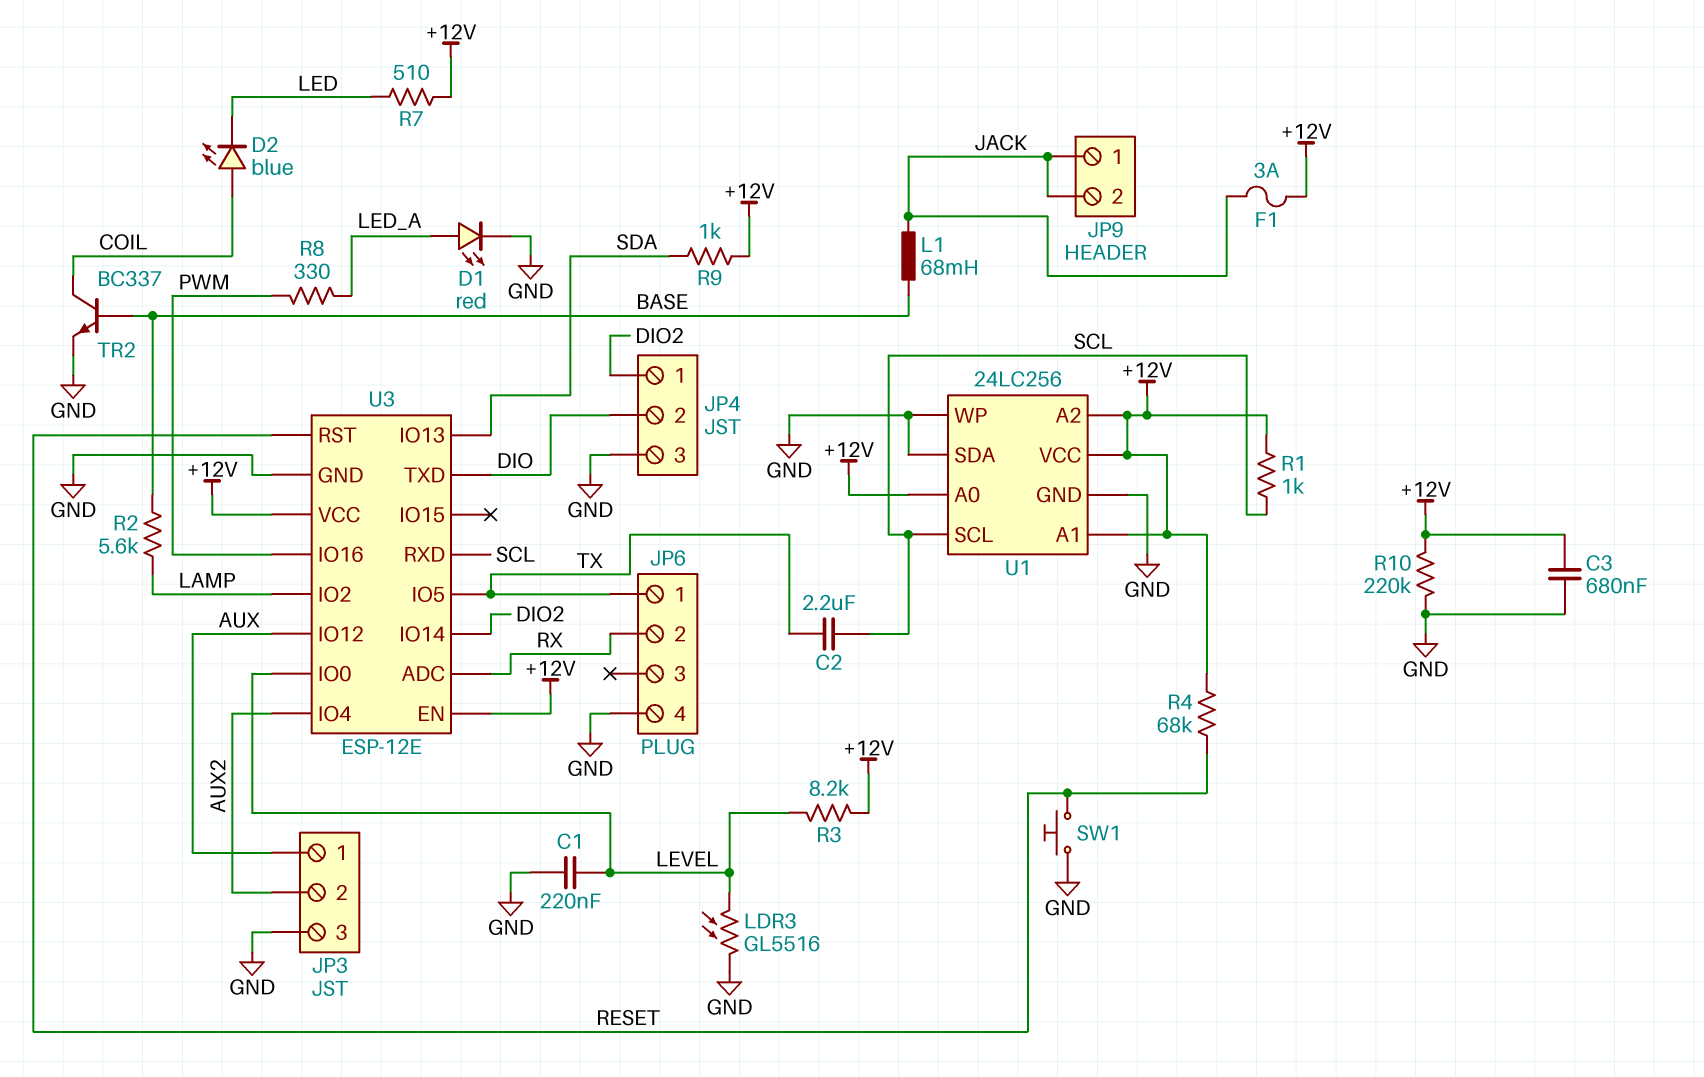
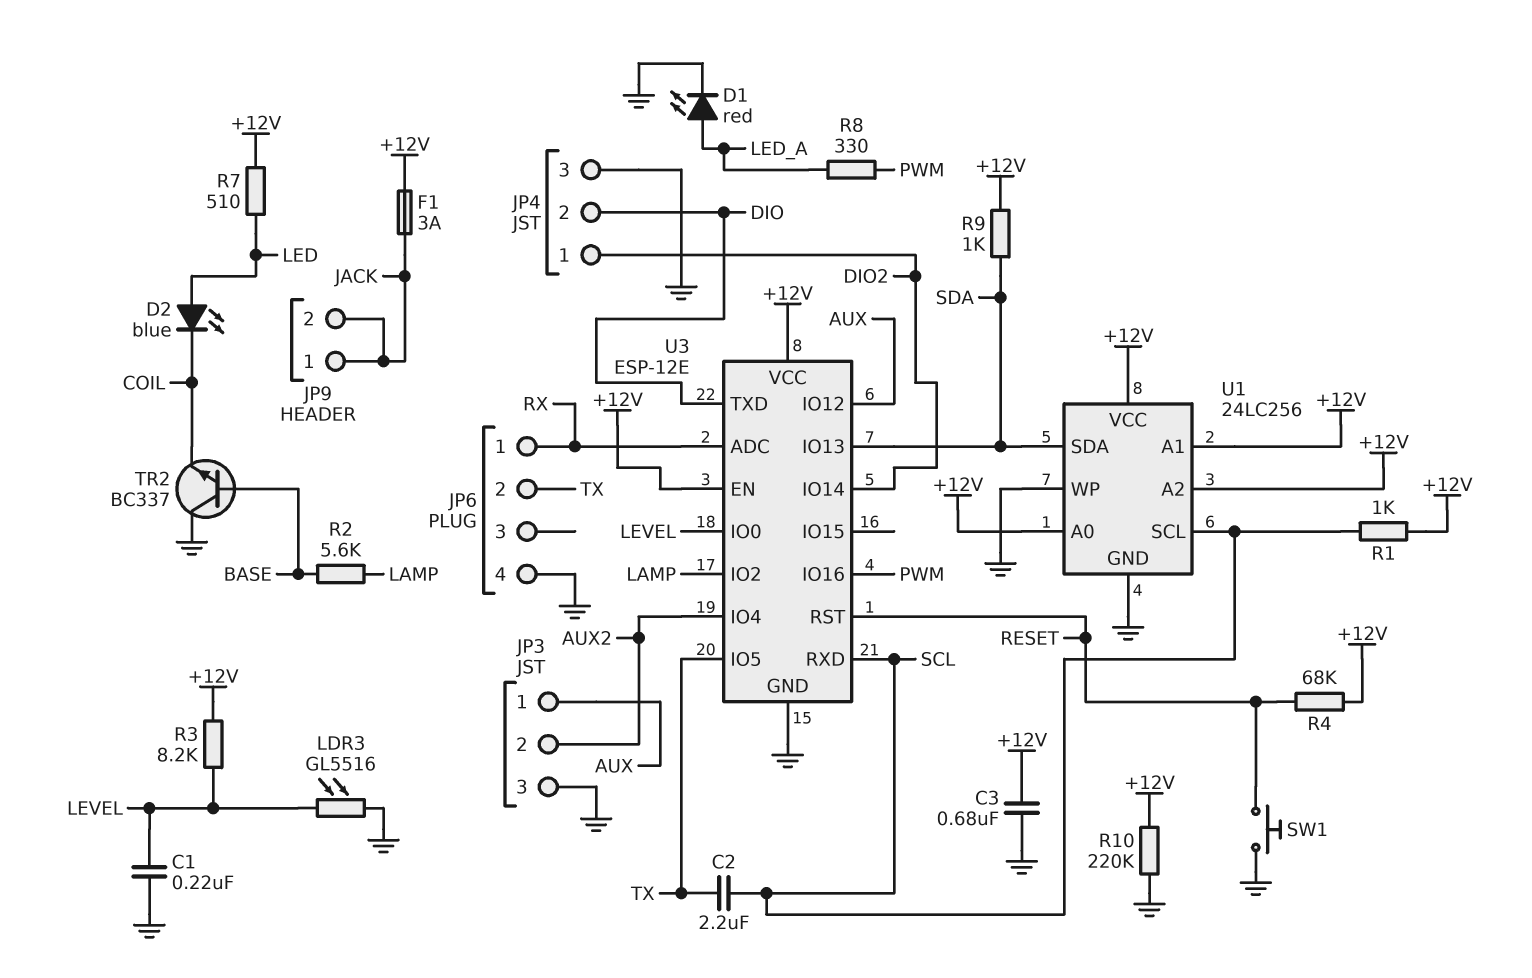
D2: LED blue (A COIL, K LED) -> LED blue (A LED, K COIL)
JP6 pin 1: TX -> RX
JP6 pin 2: RX -> TX
L1: 68mH (BASE, JACK) -> none
TR2: NPN BC337 (B BASE, C COIL, E GND) -> NPN BC337 (B BASE, C GND, E COIL)
U1 pin SDA: GND -> SDA

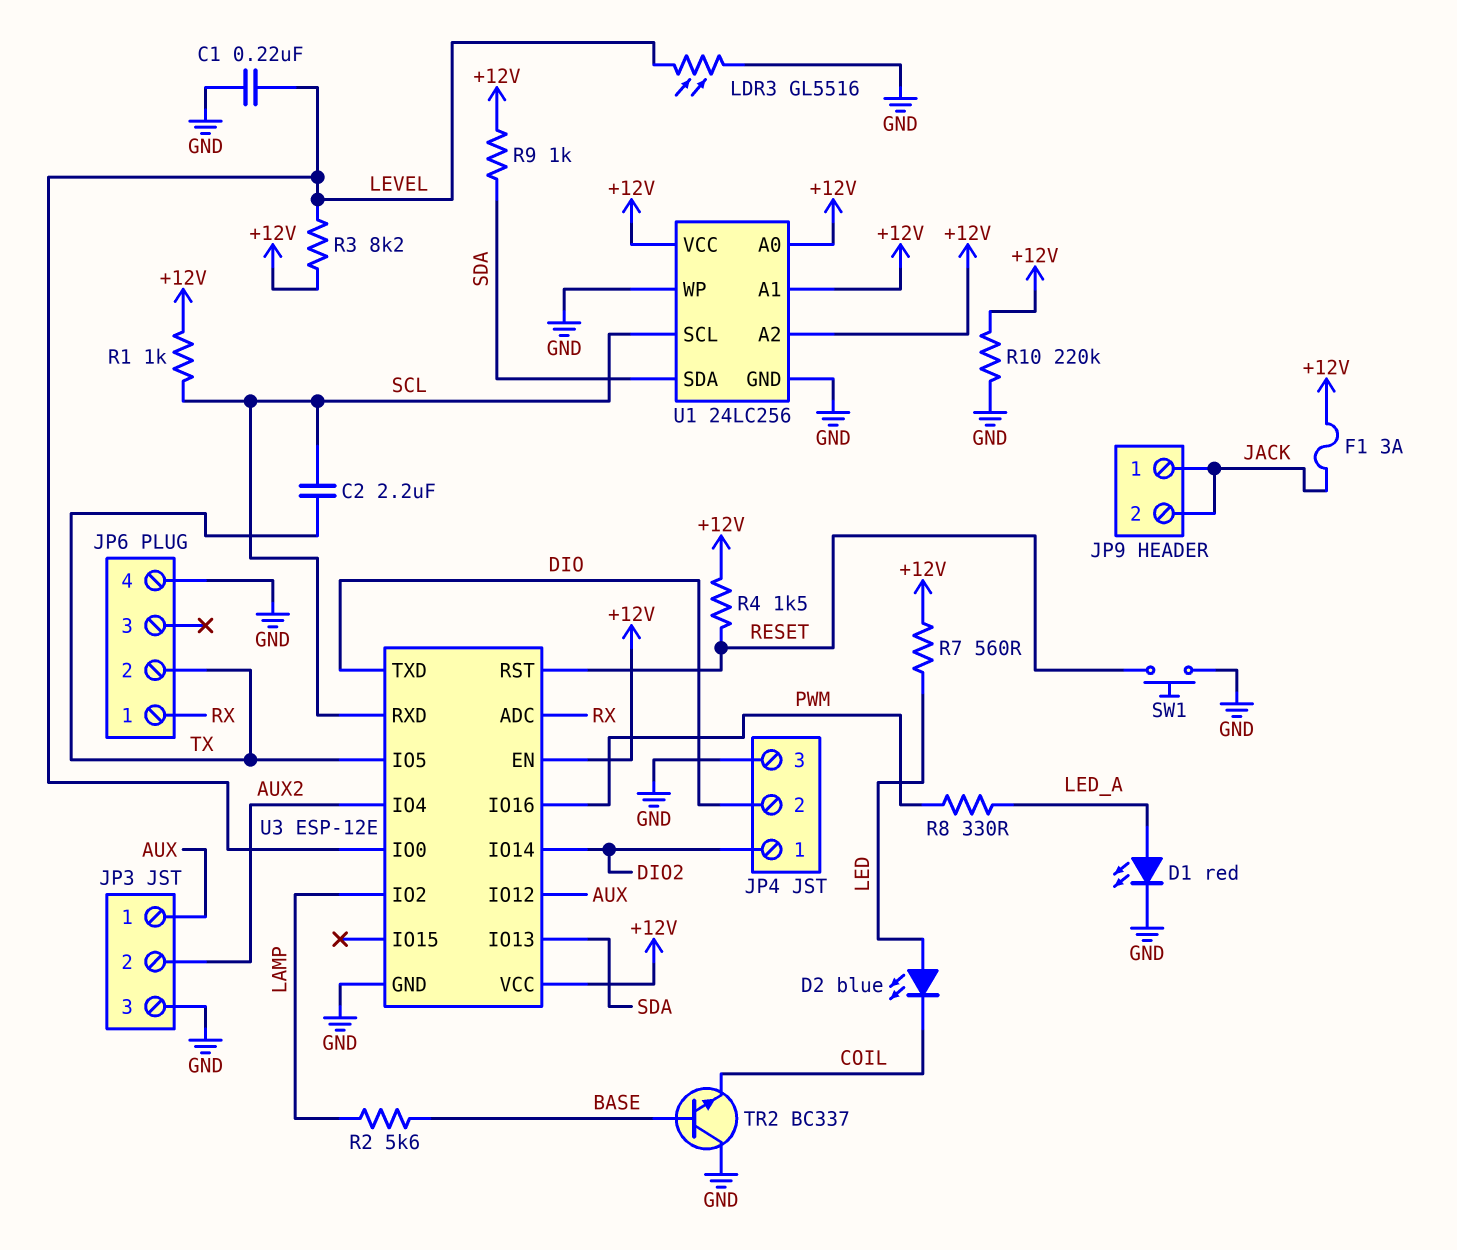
C3: 680nF (+12V, GND) -> none
R4: 68k (+12V, RESET) -> 1.5k (+12V, RESET)
R7: 510 (+12V, LED) -> 560 (+12V, LED)

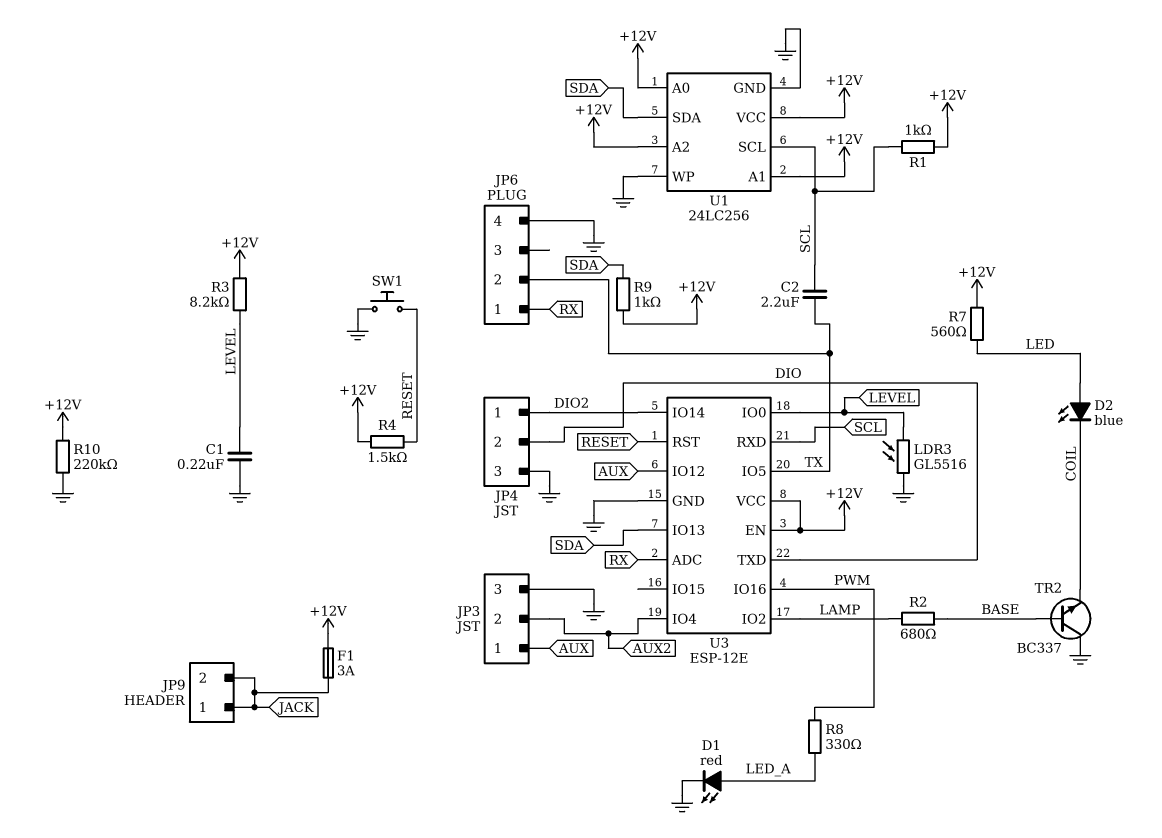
R2: 5.6k (BASE, LAMP) -> 680 (BASE, LAMP)

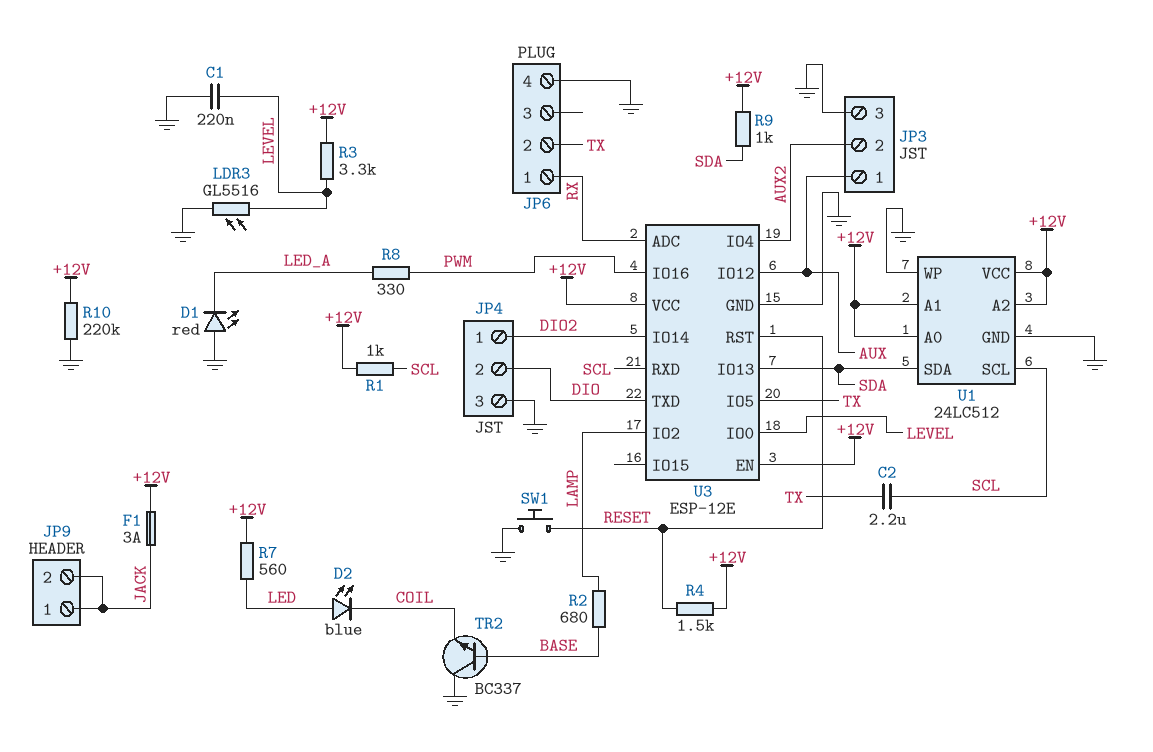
D1: LED red (A LED_A, K GND) -> LED red (A GND, K LED_A)
R3: 8.2k (+12V, LEVEL) -> 3.3k (+12V, LEVEL)
U1: 24LC256 -> 24LC512

